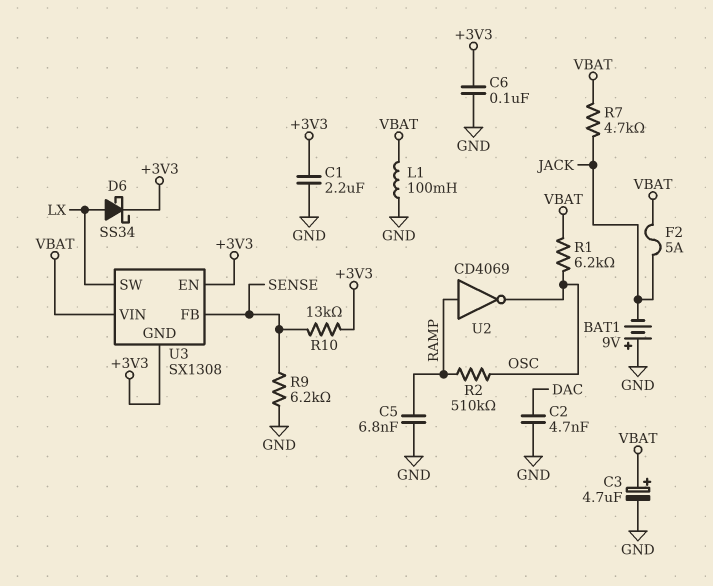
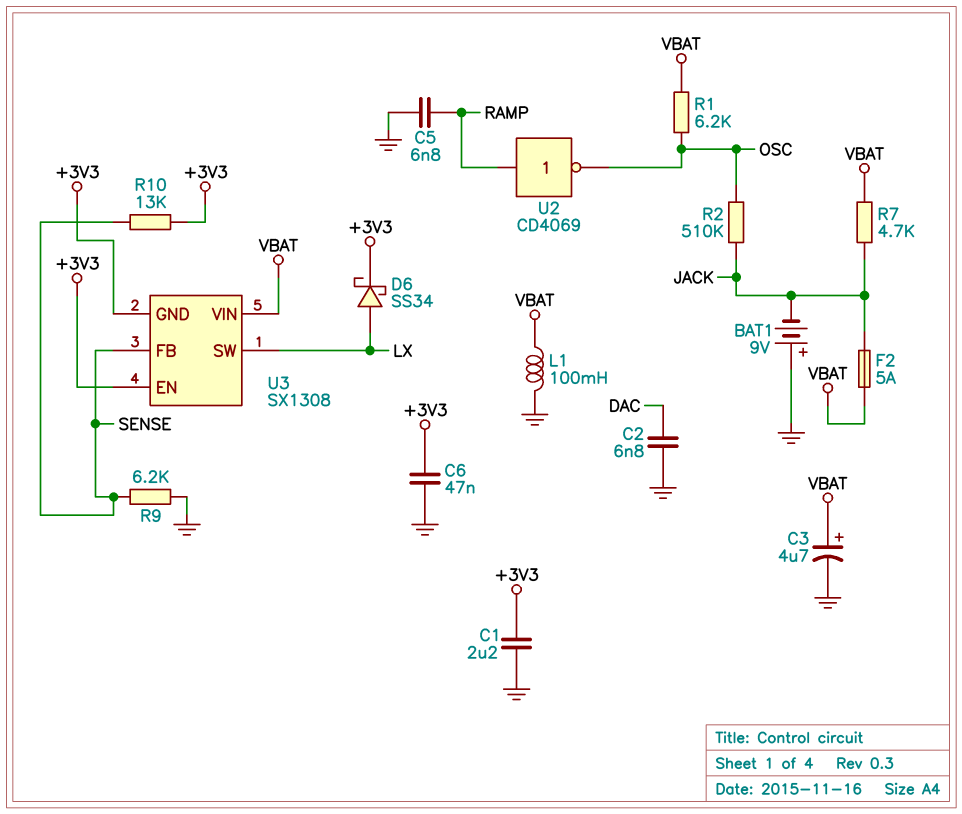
C2: 4.7nF (DAC, GND) -> 6.8nF (DAC, GND)
C6: 100nF (+3V3, GND) -> 47nF (+3V3, GND)
R2: 510k (OSC, RAMP) -> 510k (JACK, OSC)

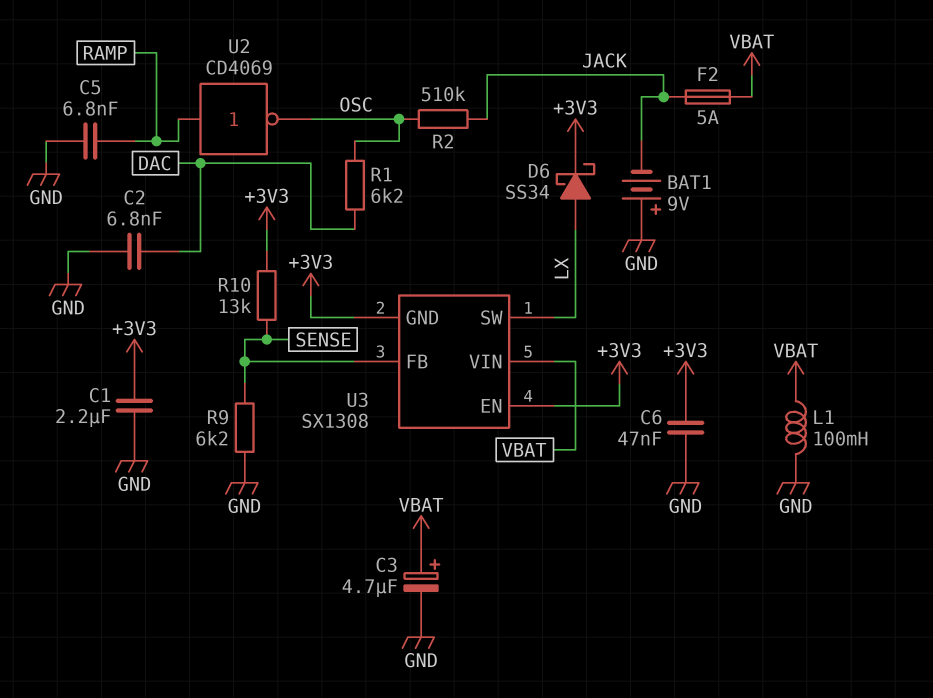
R1: 6.2k (OSC, VBAT) -> 6.2k (DAC, OSC)
R7: 4.7k (JACK, VBAT) -> none

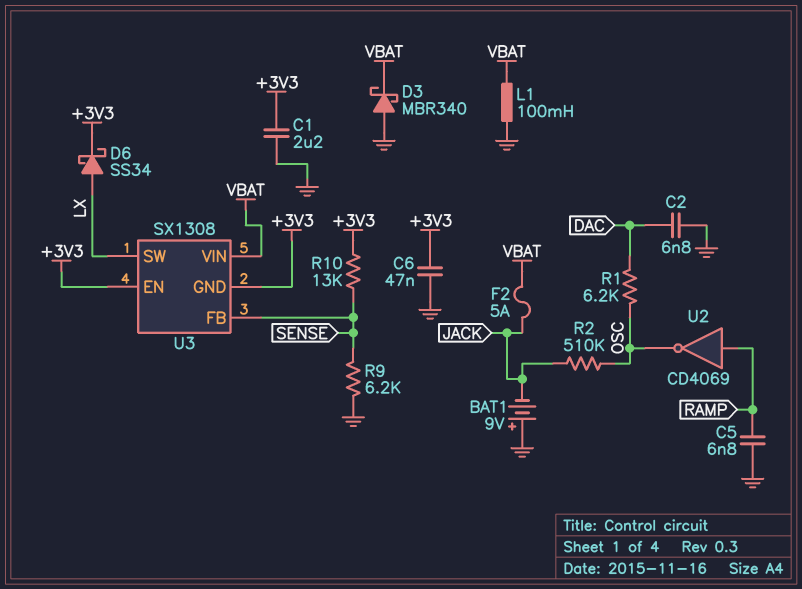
C3: 4.7uF (plus VBAT, minus GND) -> none
D3: none -> schottky MBR340 (A GND, K VBAT)

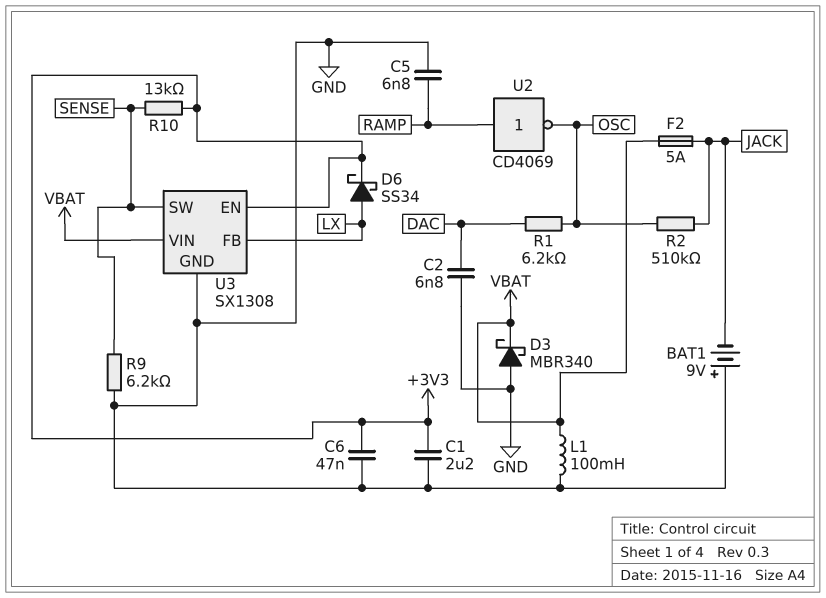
U3 pin FB: SENSE -> LX
U3 pin GND: +3V3 -> GND
U3 pin SW: LX -> SENSE

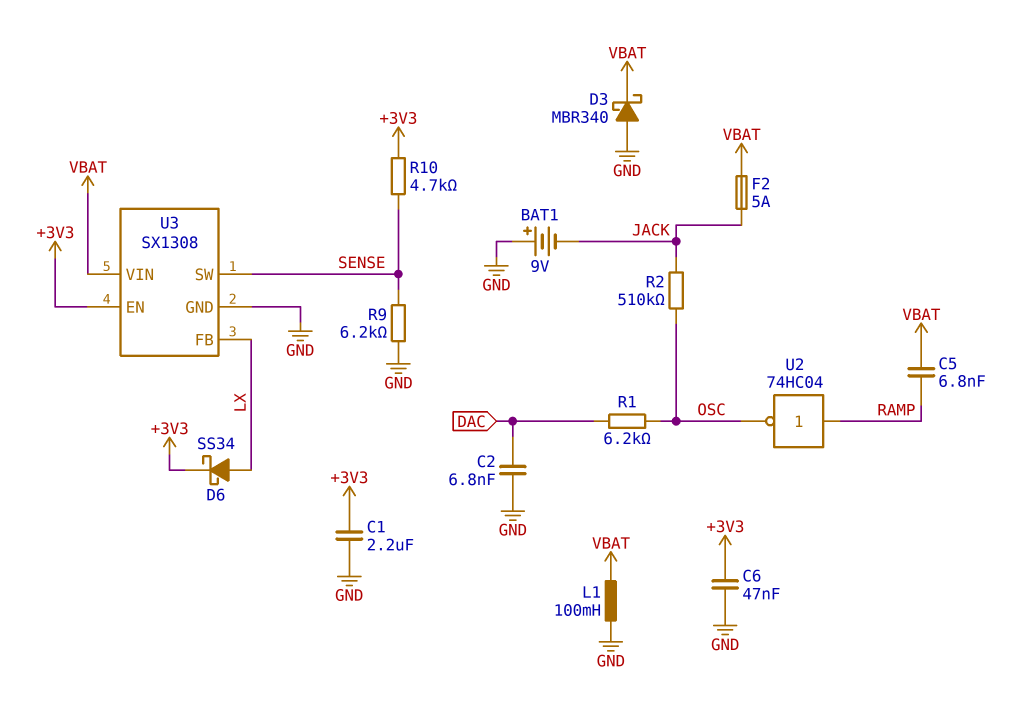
C5: 6.8nF (GND, RAMP) -> 6.8nF (RAMP, VBAT)
R10: 13k (+3V3, SENSE) -> 4.7k (+3V3, SENSE)
U2: NOT CD4069 (in RAMP, out OSC) -> NOT 74HC04 (in RAMP, out OSC)

